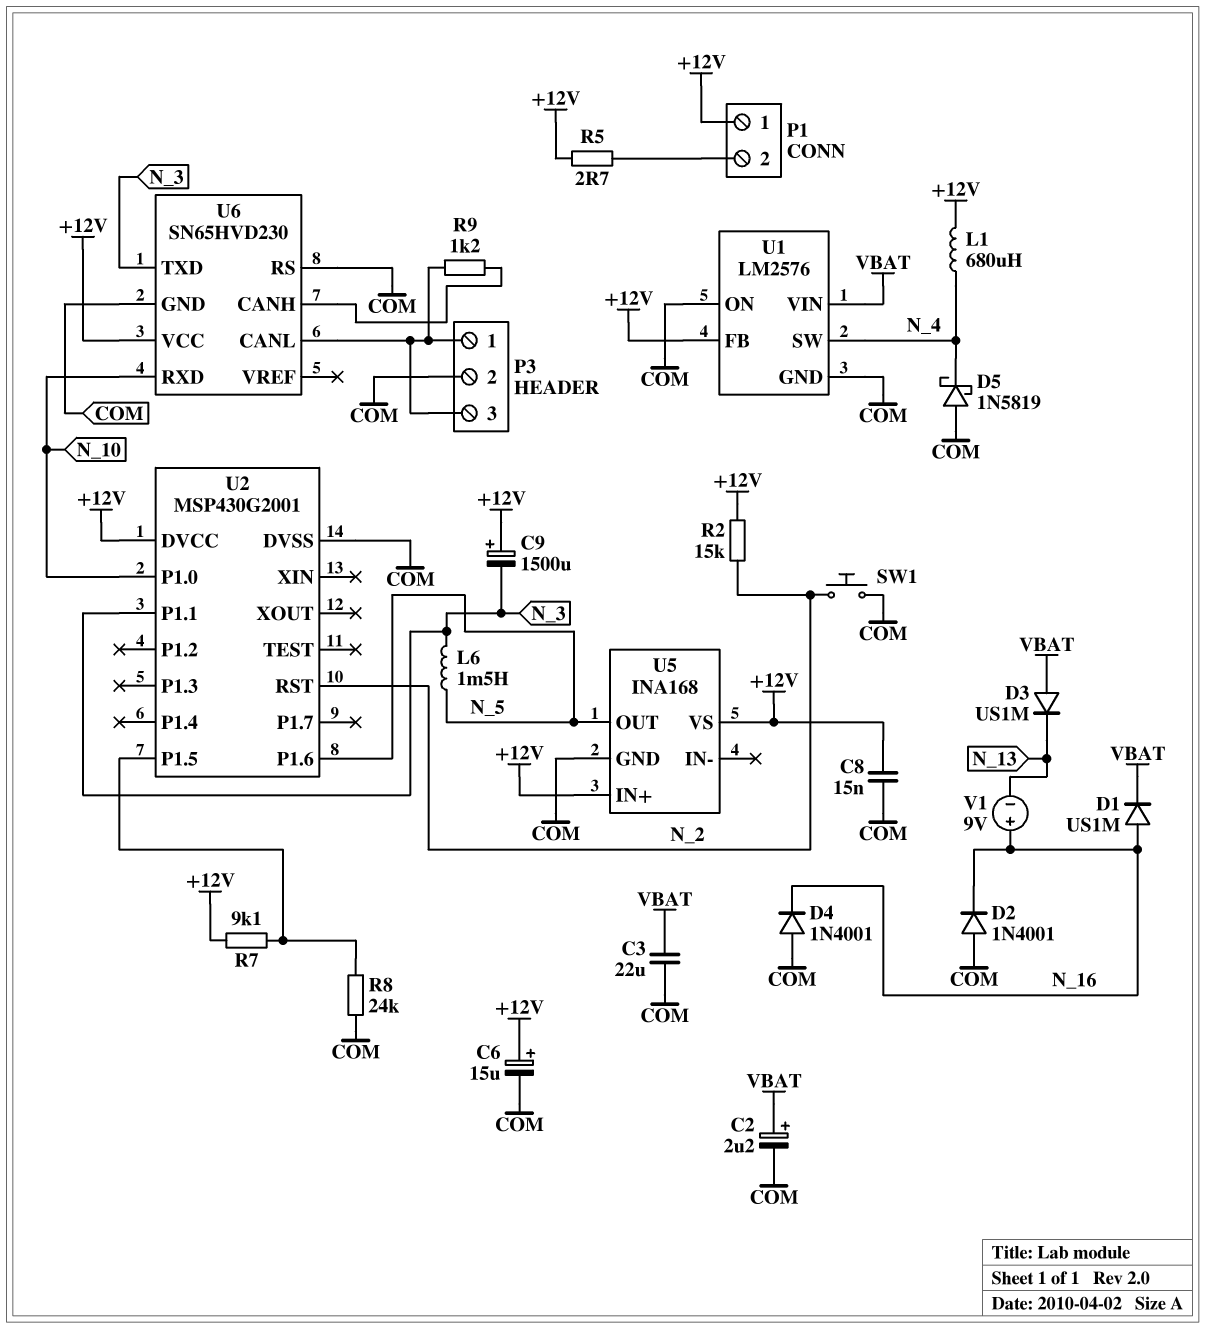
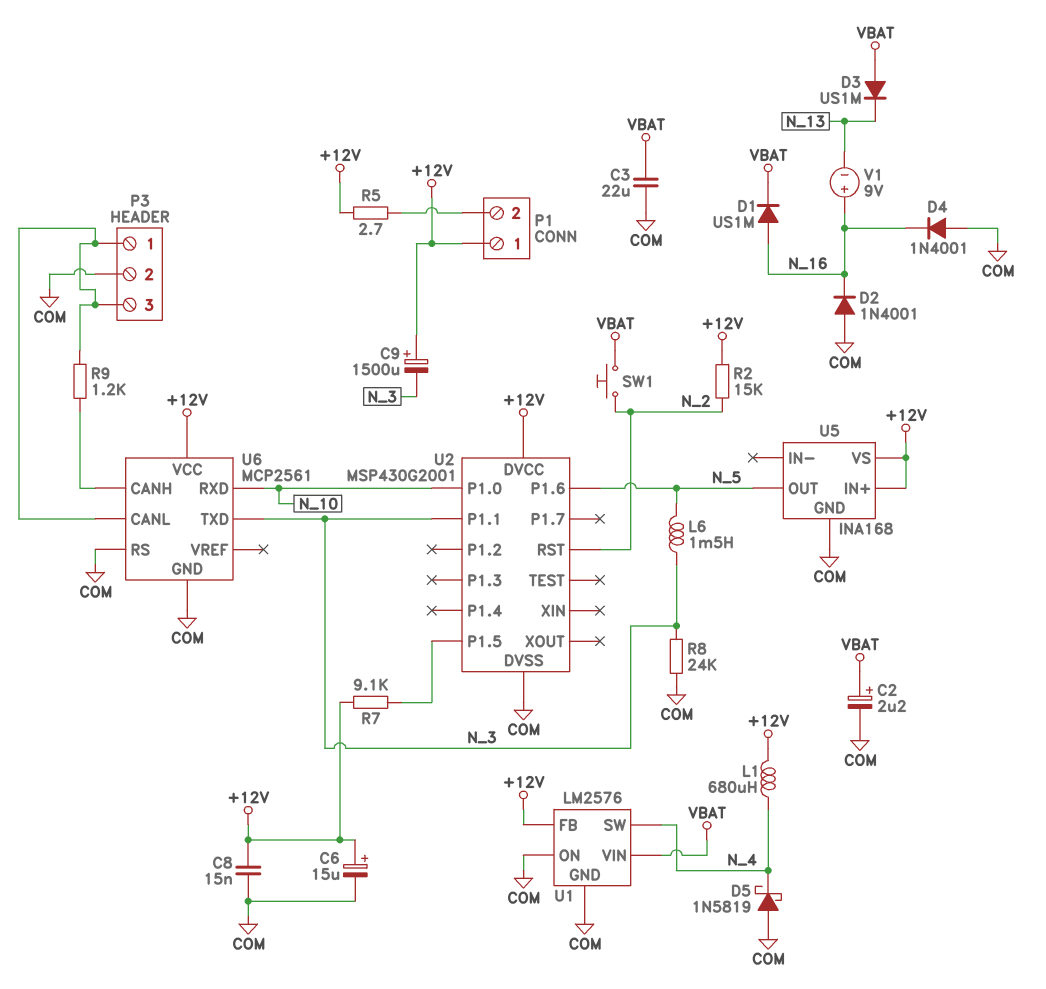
R8: 24k (COM, U2/P1.5) -> 24k (COM, N_3)
SW1: button (COM, N_2) -> button (N_2, VBAT)
U6: SN65HVD230 -> MCP2561

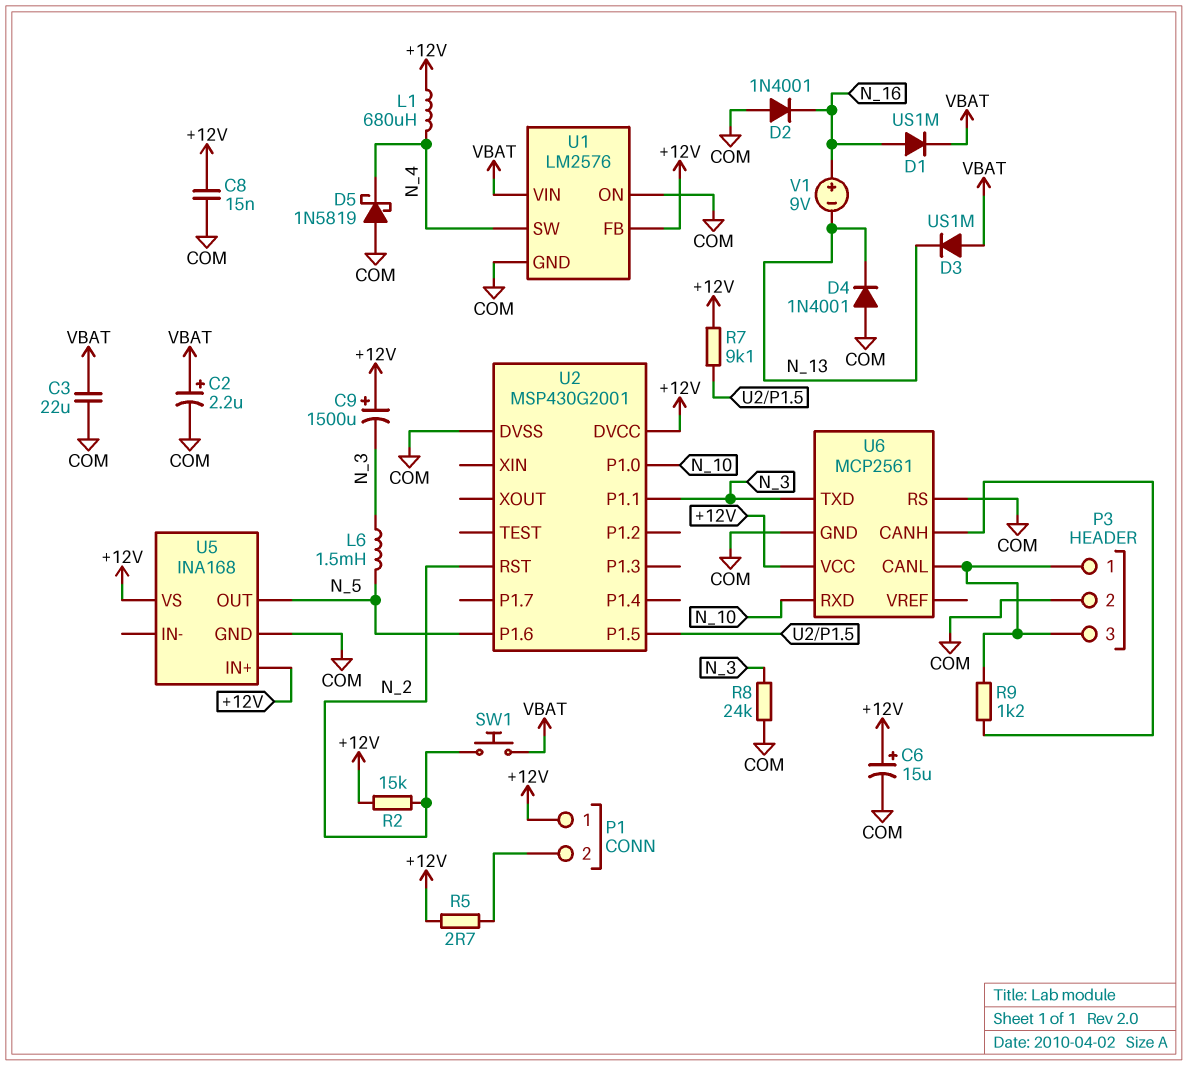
D4: diode 1N4001 (A COM, K N_16) -> diode 1N4001 (A COM, K N_13)

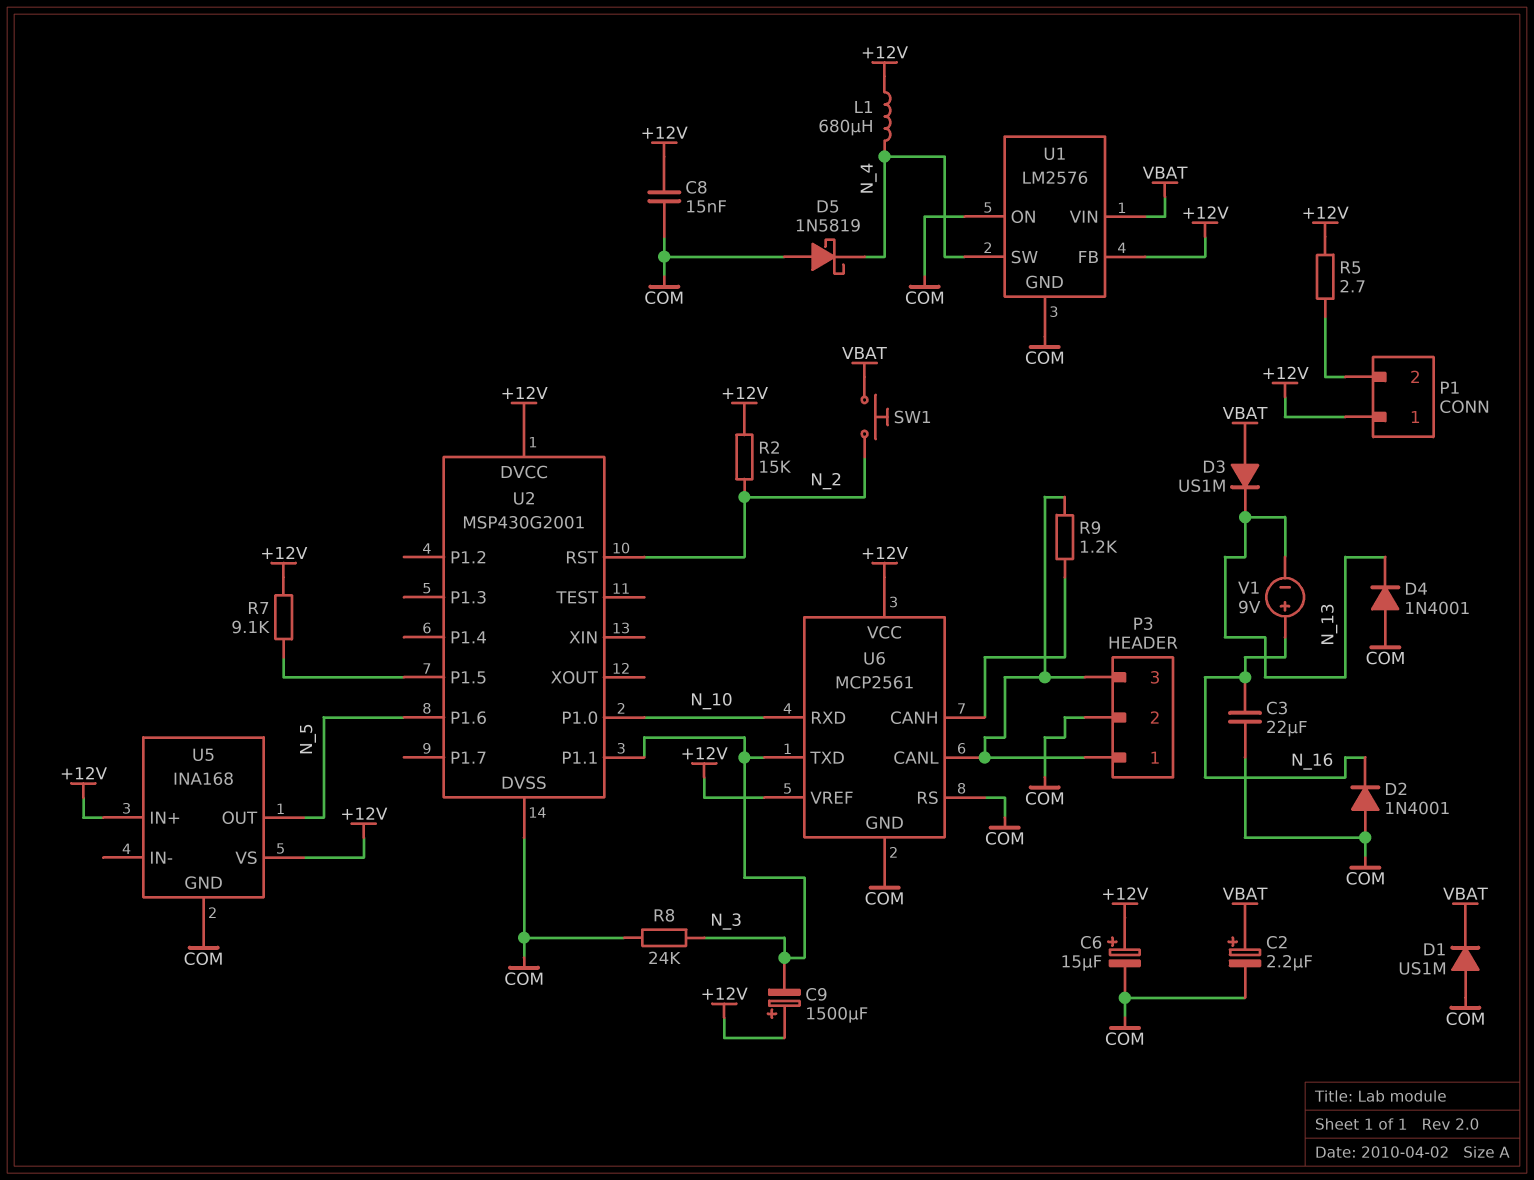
C3: 22uF (COM, VBAT) -> 22uF (COM, N_16)
D1: diode US1M (A N_16, K VBAT) -> diode US1M (A COM, K VBAT)
L6: 1.5mH (N_3, N_5) -> none
U6 pin VREF: none -> +12V

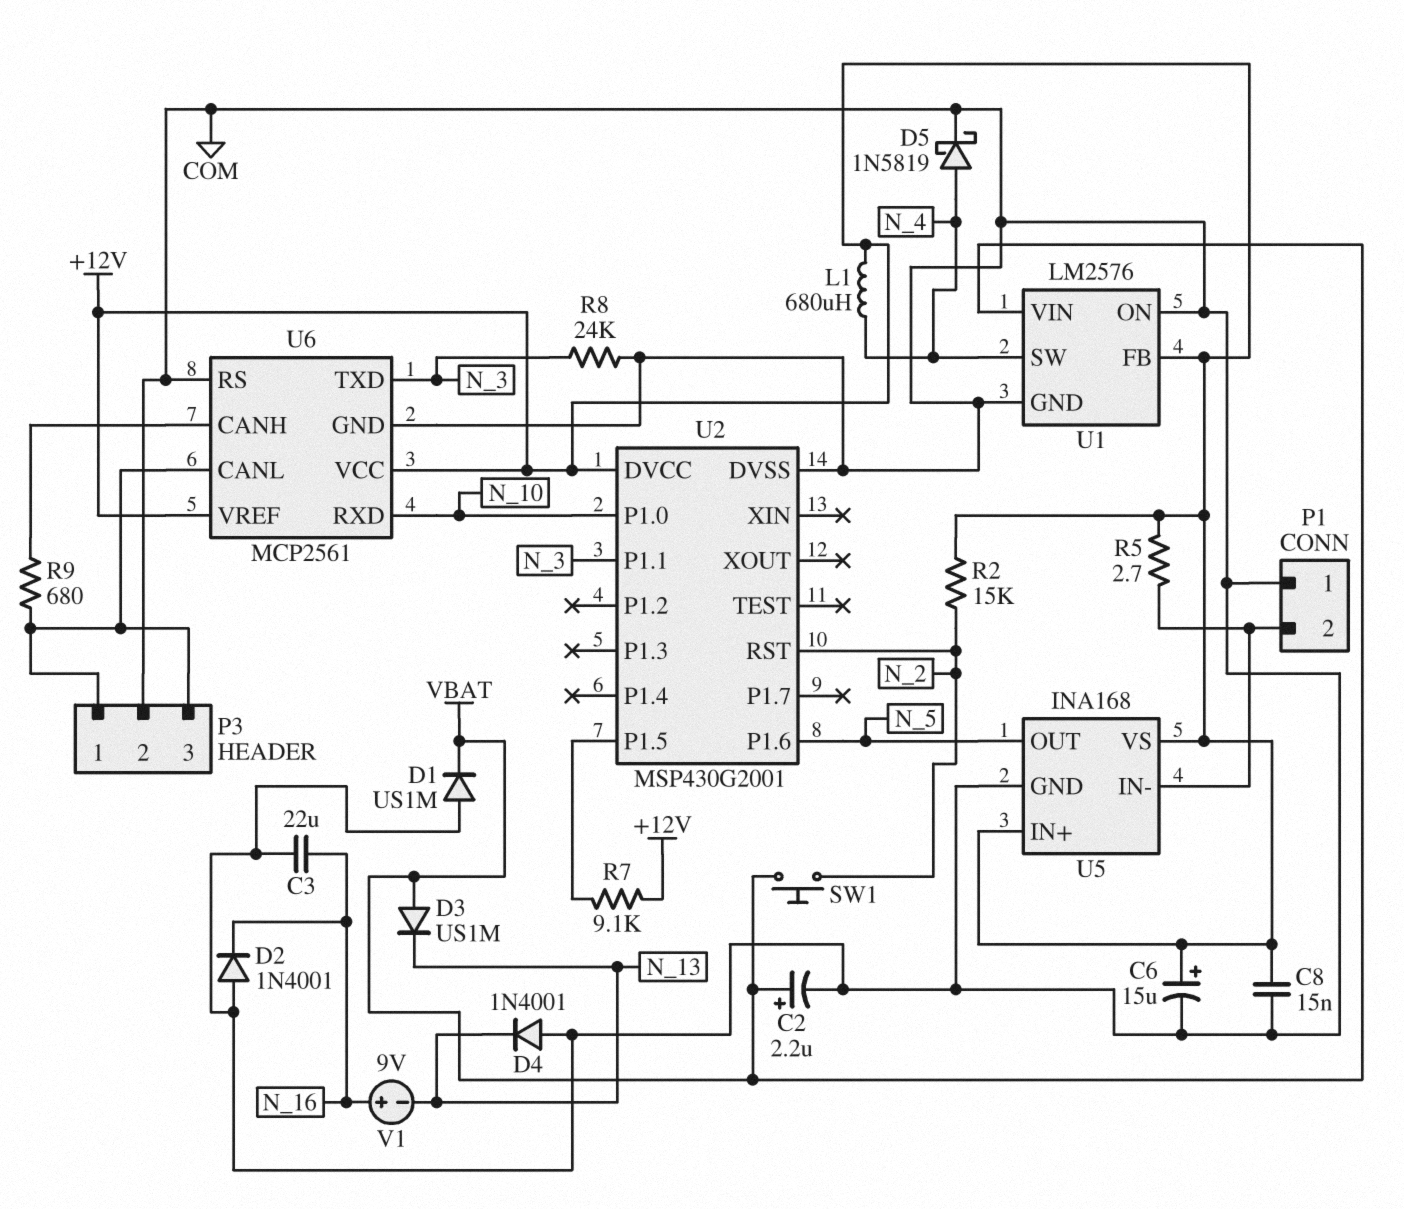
C9: 1500uF (plus +12V, minus N_3) -> none
D5: schottky 1N5819 (A COM, K N_4) -> schottky 1N5819 (A N_4, K COM)
P1 pin 1: +12V -> COM
R9: 1.2k (P3/1, U6/CANH) -> 680 (P3/1, U6/CANH)
U5 pin IN-: none -> P1/2

